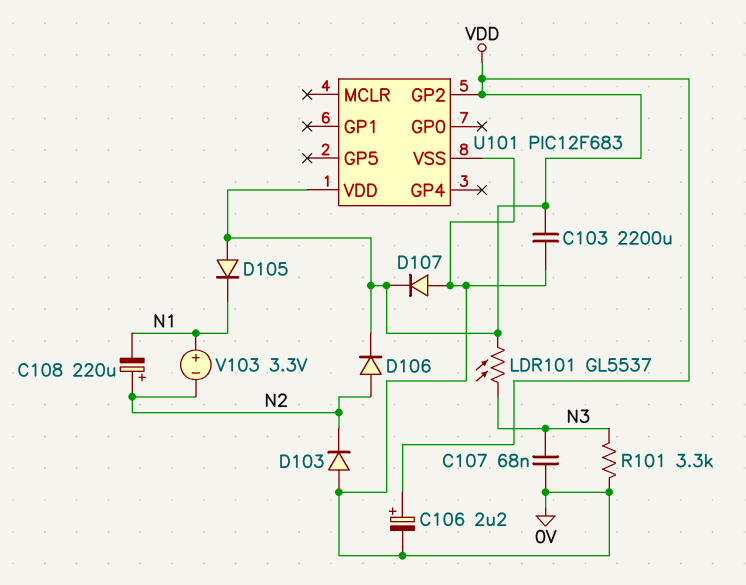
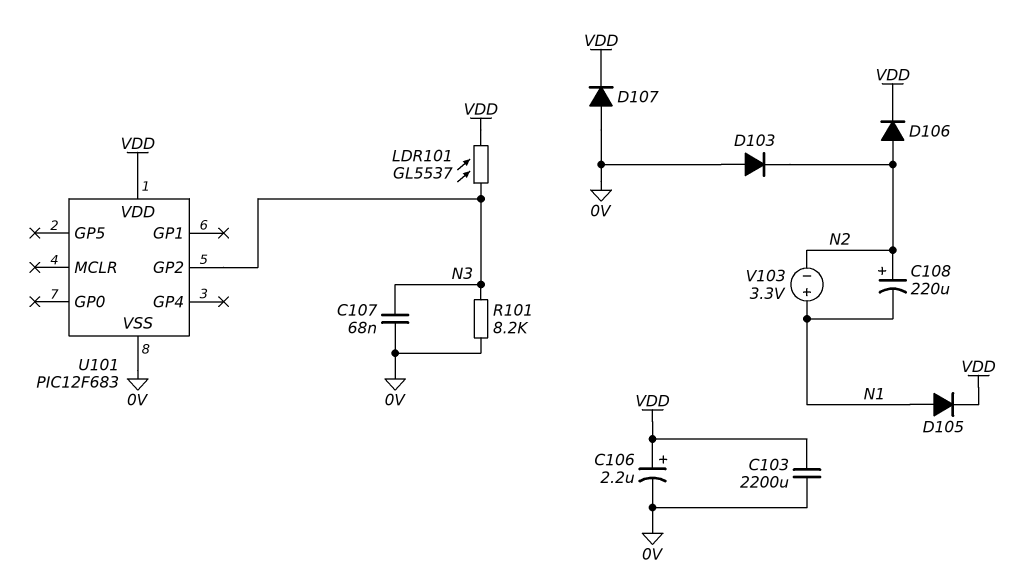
D105: diode (A VDD, K N1) -> diode (A N1, K VDD)
R101: 3.3k (0V, N3) -> 8.2k (0V, N3)
U101 pin GP2: VDD -> N3

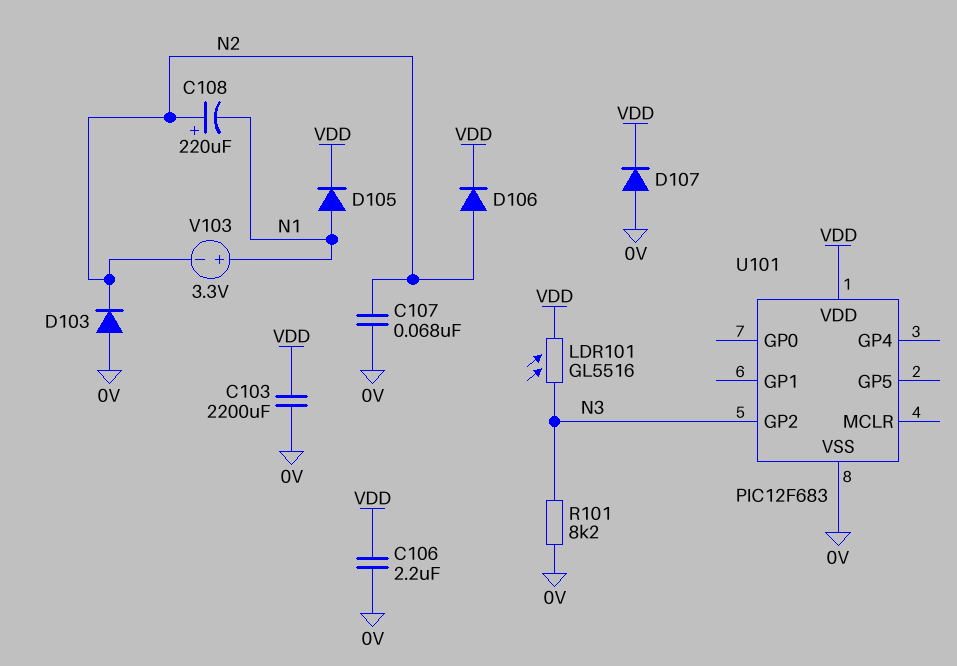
C106: 2.2uF (plus VDD, minus 0V) -> 2.2uF (0V, VDD)
C107: 68nF (0V, N3) -> 68nF (0V, N2)
LDR101: GL5537 (N3, VDD) -> GL5516 (N3, VDD)

